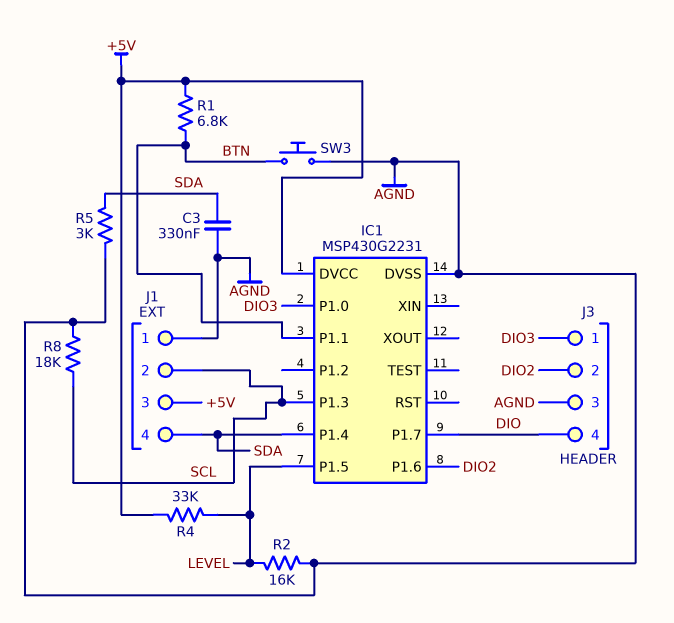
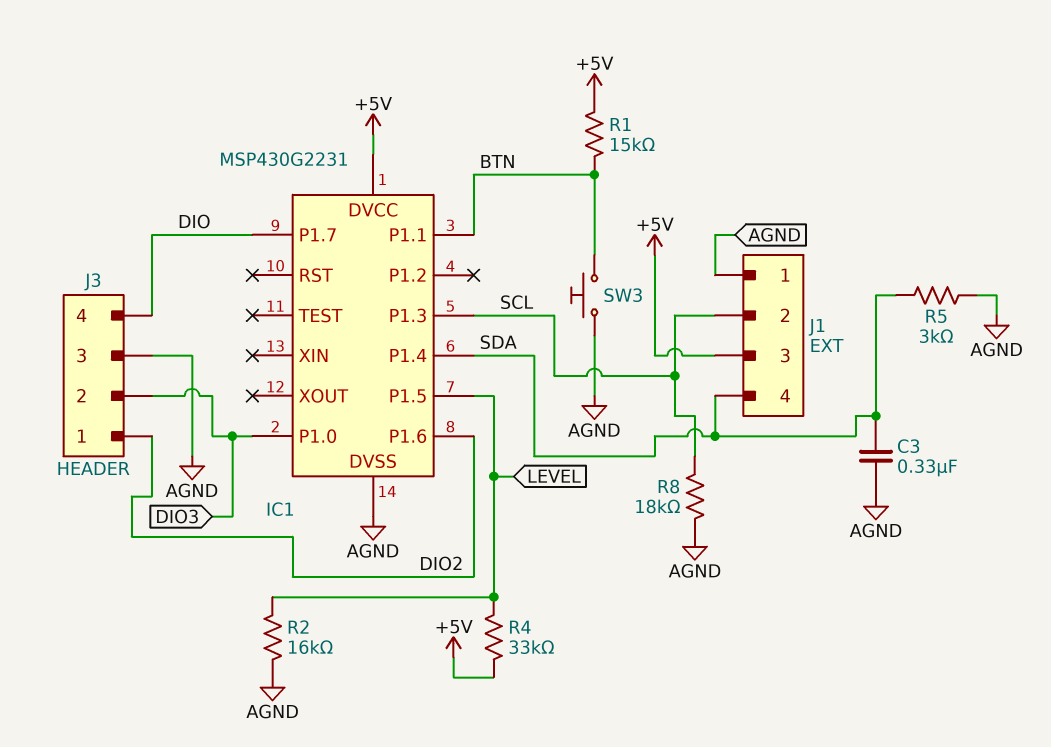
J3 pin 1: DIO3 -> DIO2
J3 pin 2: DIO2 -> DIO3
R1: 6.8k (+5V, BTN) -> 15k (+5V, BTN)

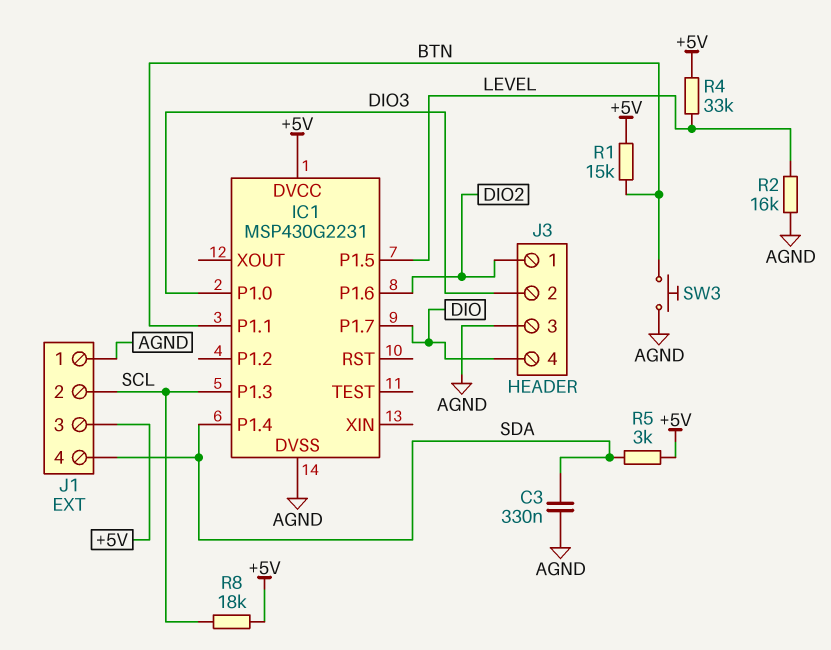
R5: 3k (AGND, SDA) -> 3k (+5V, SDA)
R8: 18k (AGND, SCL) -> 18k (+5V, SCL)

